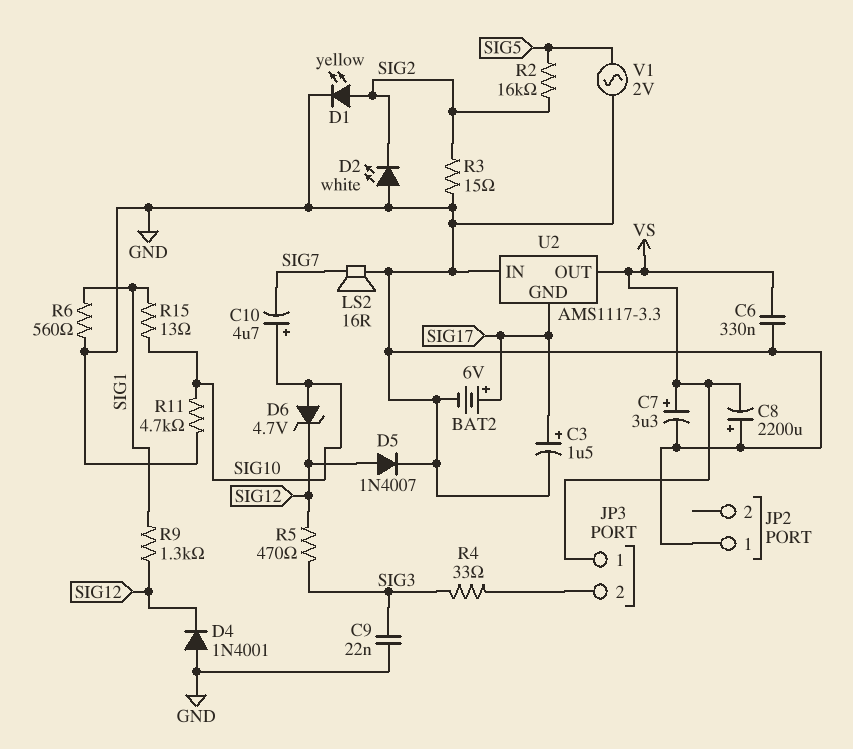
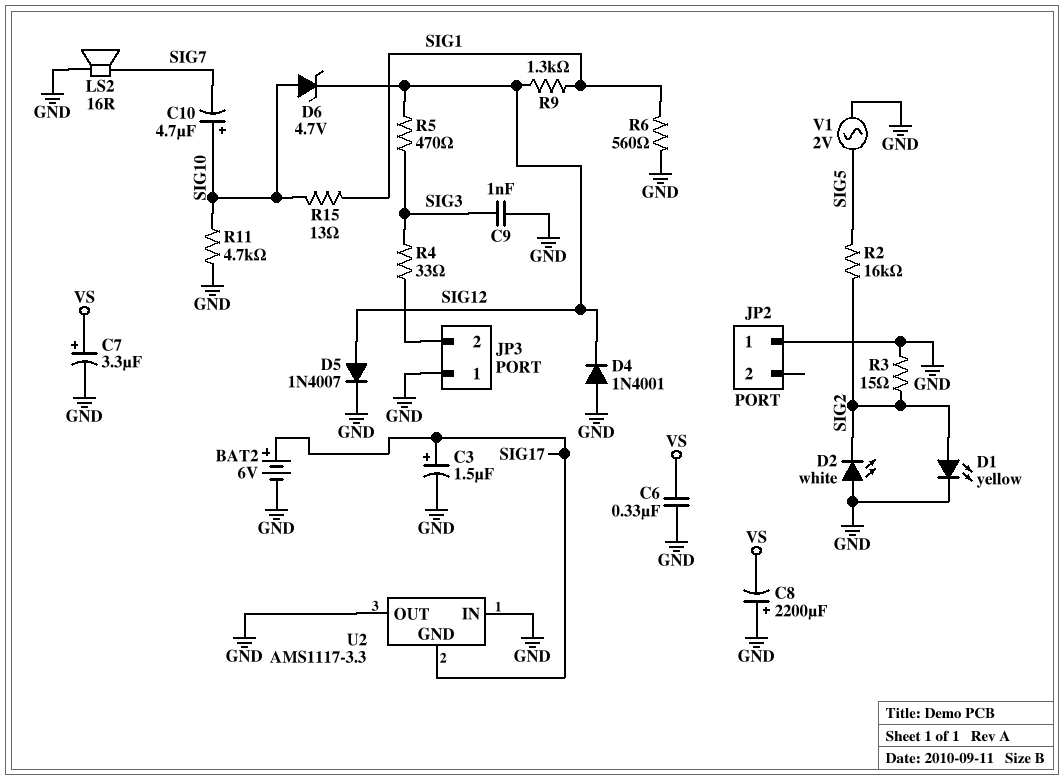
C9: 22nF (GND, SIG3) -> 1nF (GND, SIG3)
JP3 pin 1: VS -> GND
U2 pin OUT: VS -> GND

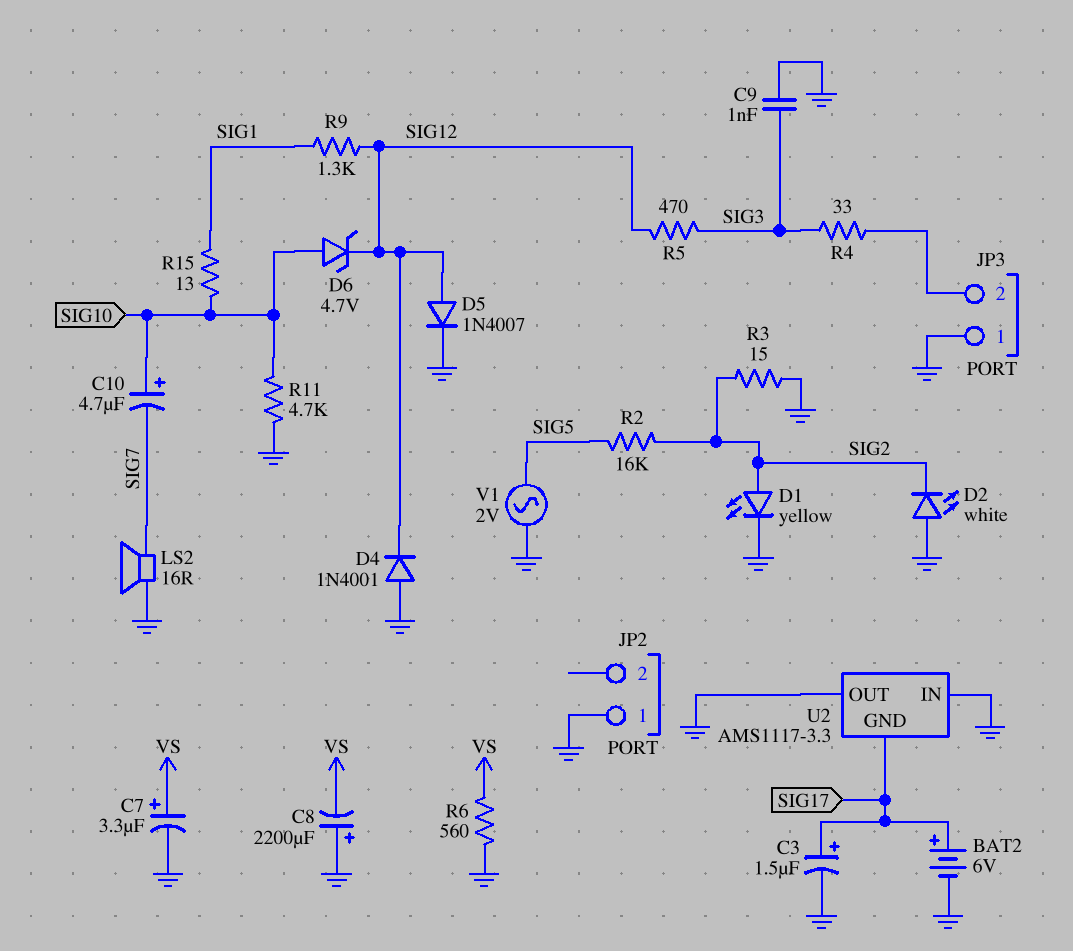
C6: 330nF (GND, VS) -> none
R6: 560 (GND, SIG1) -> 560 (GND, VS)

